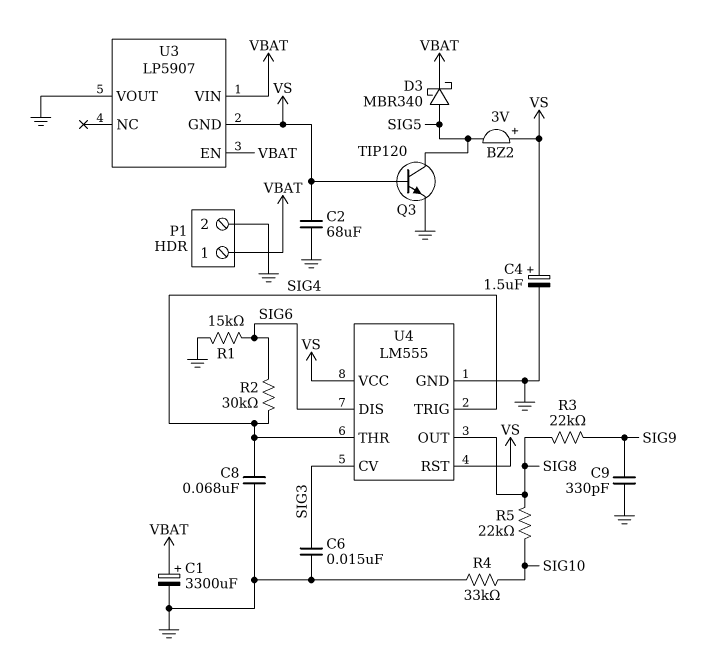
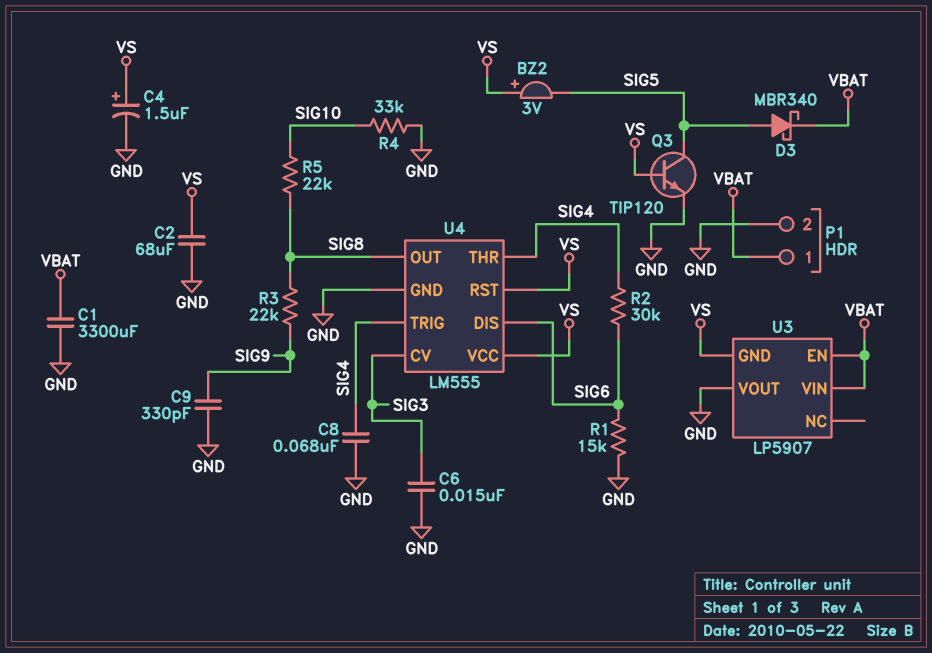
C1: 3300uF (plus VBAT, minus GND) -> 3300uF (GND, VBAT)

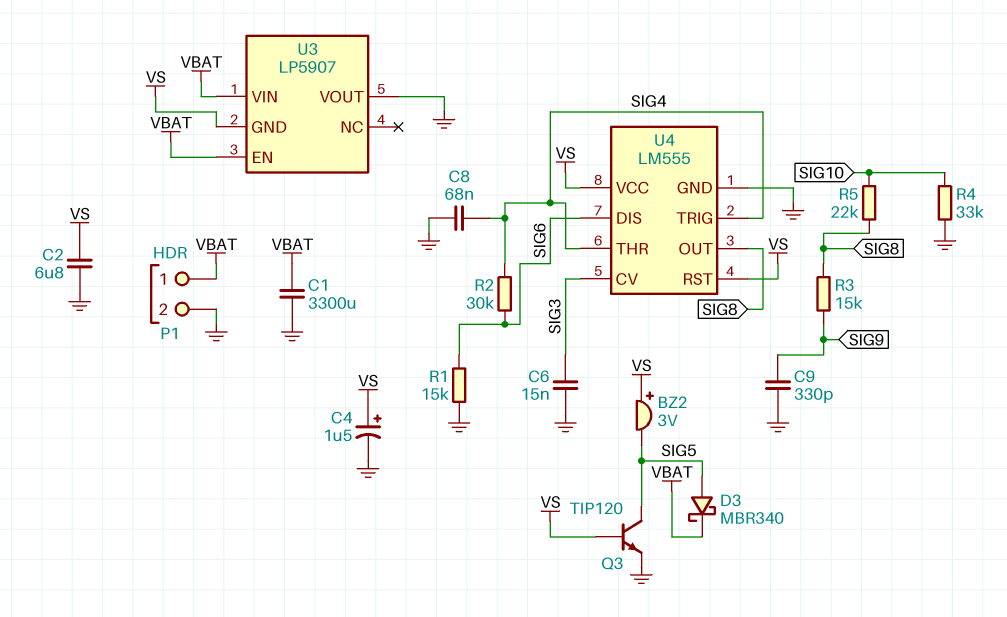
C2: 68uF (GND, VS) -> 6.8uF (GND, VS)
R3: 22k (SIG8, SIG9) -> 15k (SIG8, SIG9)

